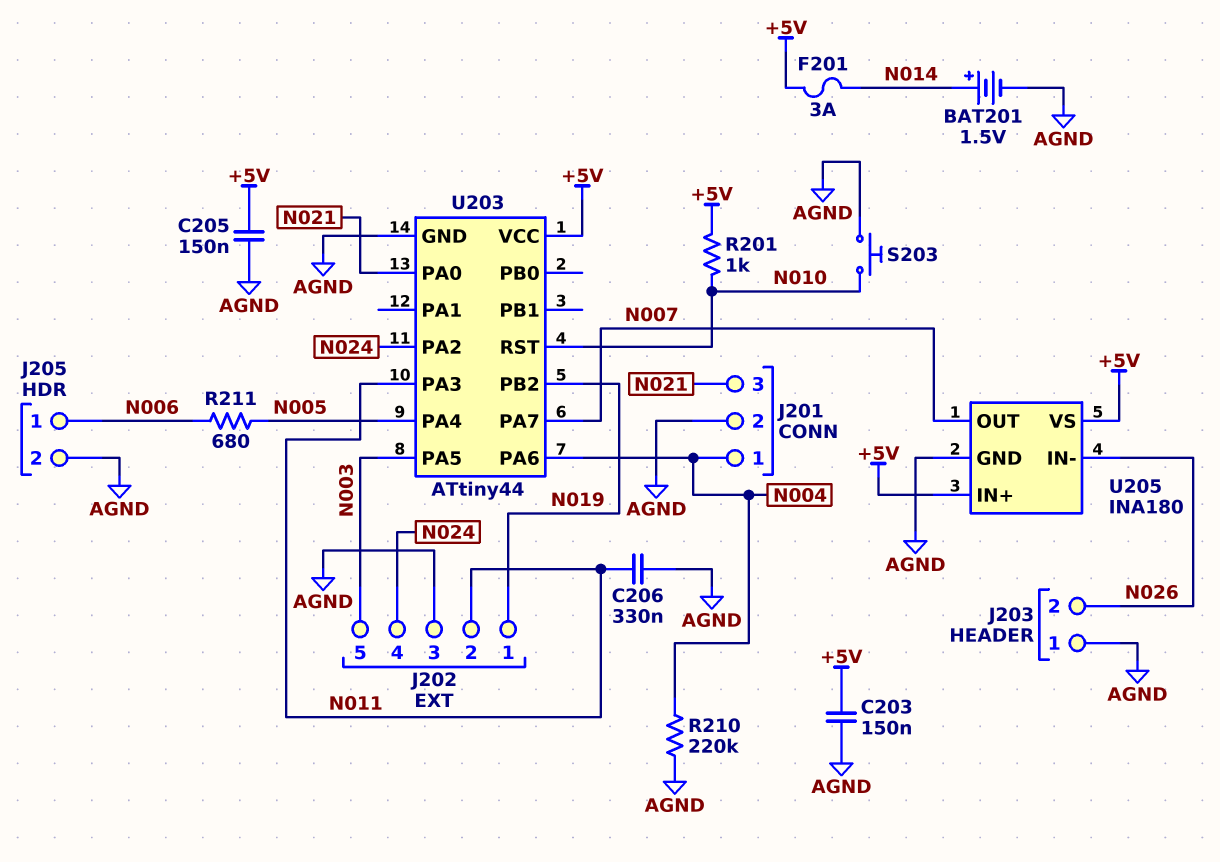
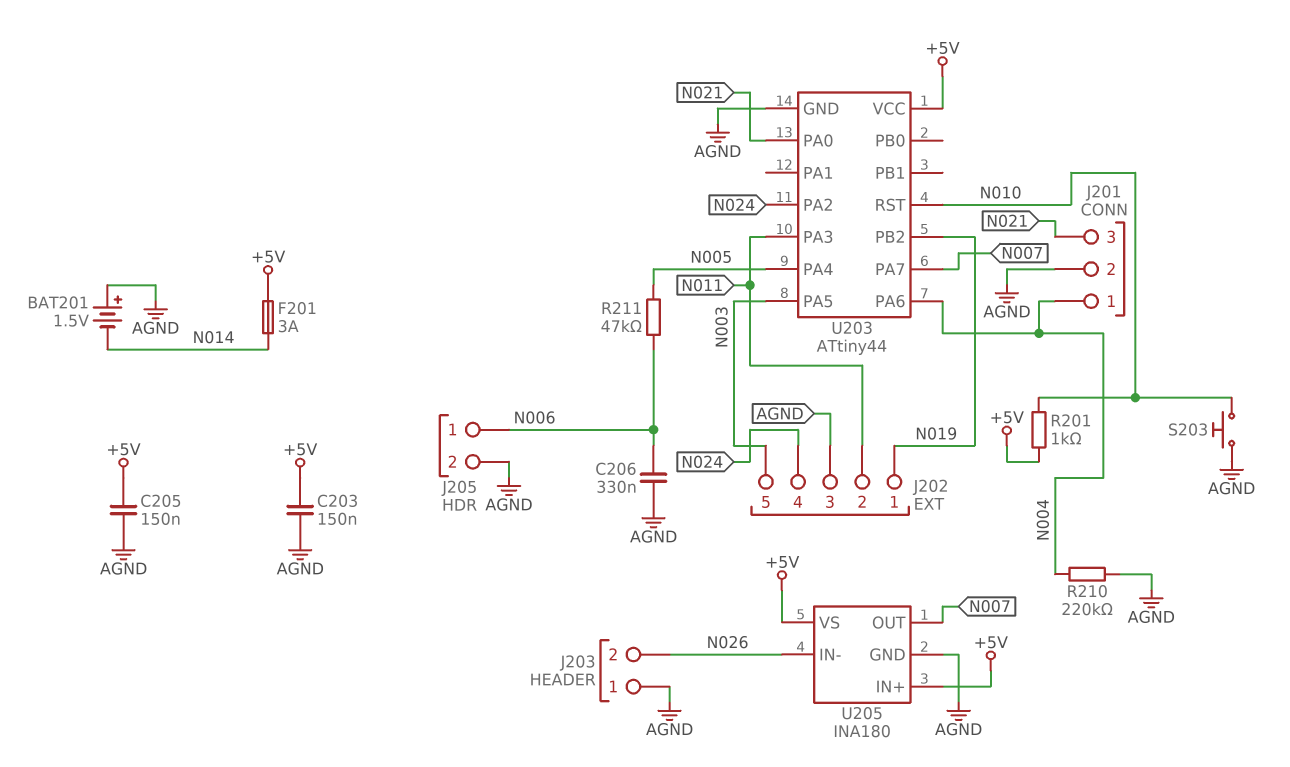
BAT201: 1.5V (plus N014, minus AGND) -> 1.5V (plus AGND, minus N014)
C206: 330nF (AGND, N011) -> 330nF (AGND, N006)
R211: 680 (N005, N006) -> 47k (N005, N006)

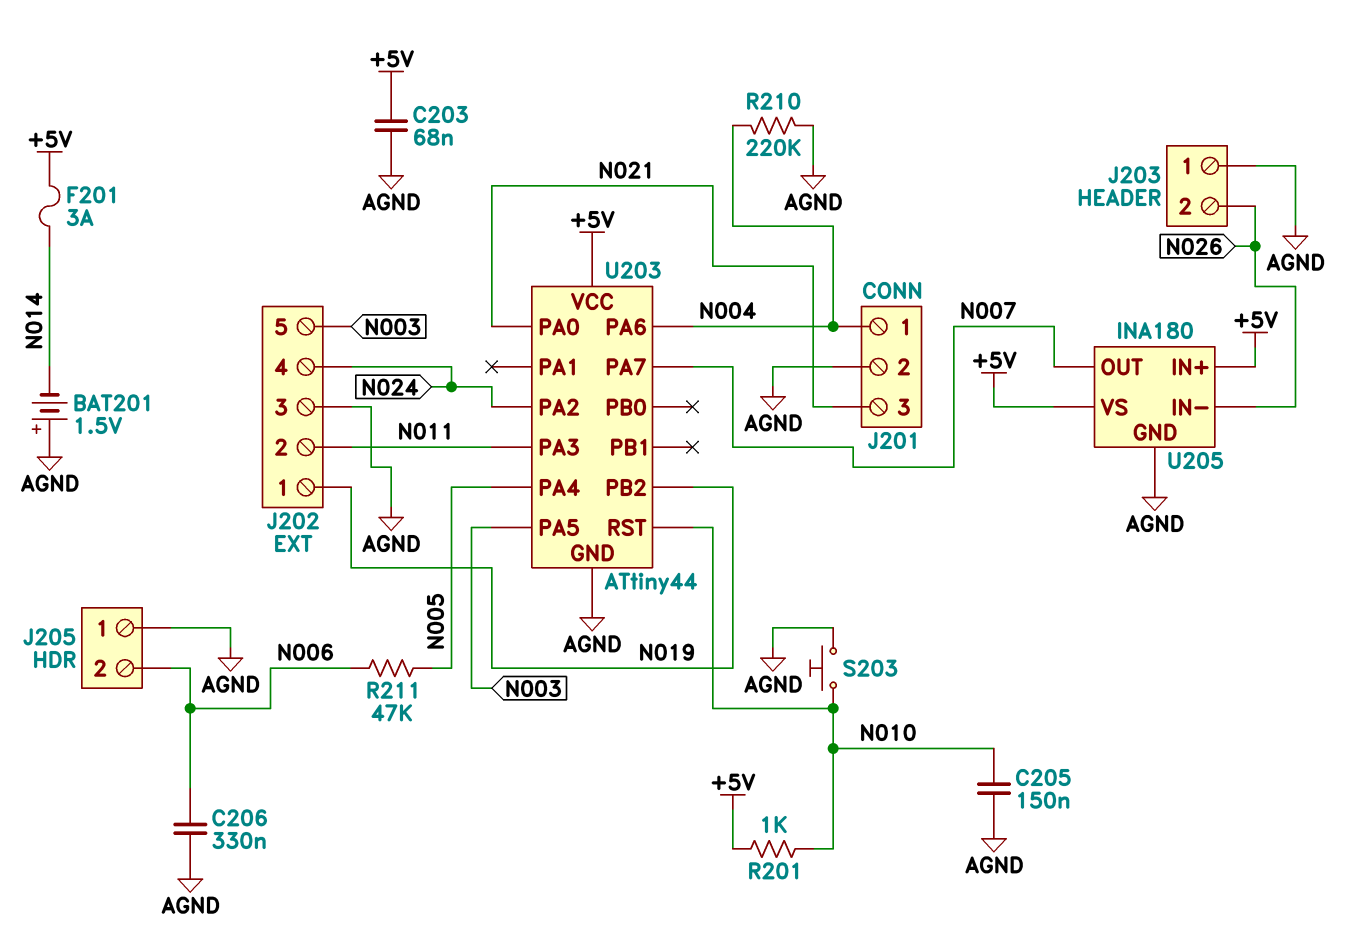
C203: 150nF (+5V, AGND) -> 68nF (+5V, AGND)
C205: 150nF (+5V, AGND) -> 150nF (AGND, N010)
J205 pin 1: N006 -> AGND
J205 pin 2: AGND -> N006

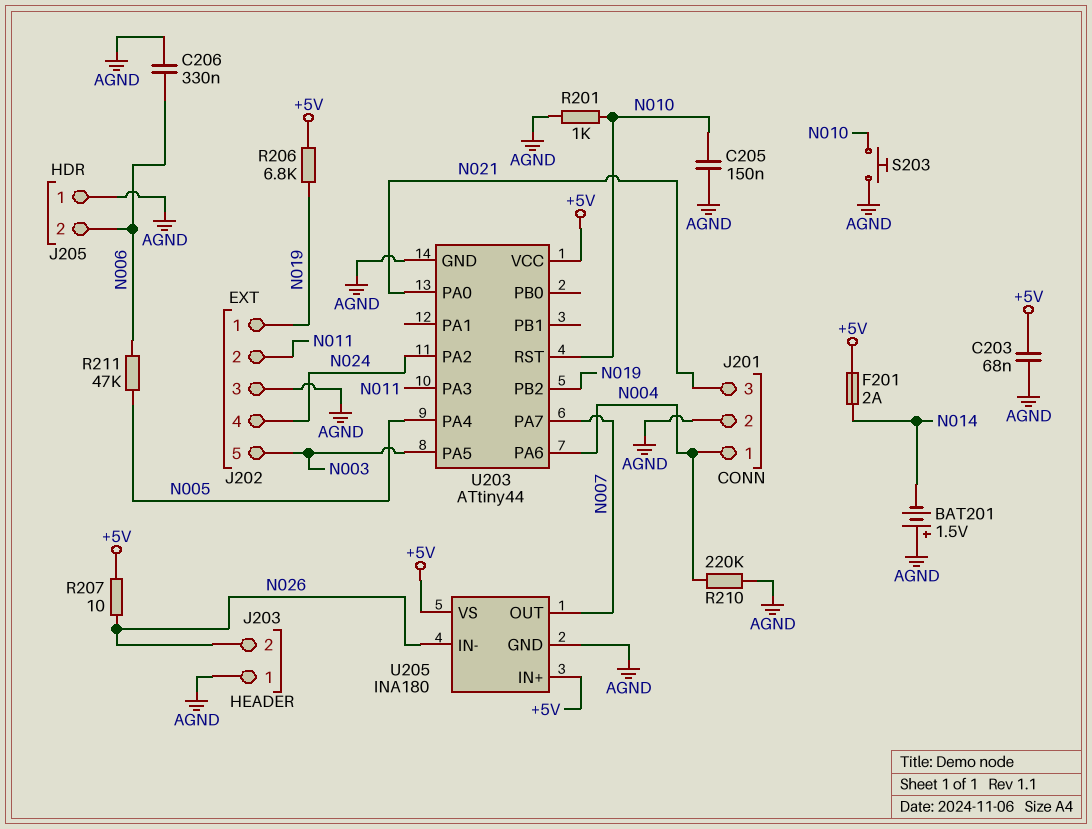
F201: 3A (+5V, N014) -> 2A (+5V, N014)
R201: 1k (+5V, N010) -> 1k (AGND, N010)
R206: none -> 6.8k (+5V, N019)
R207: none -> 10 (+5V, N026)

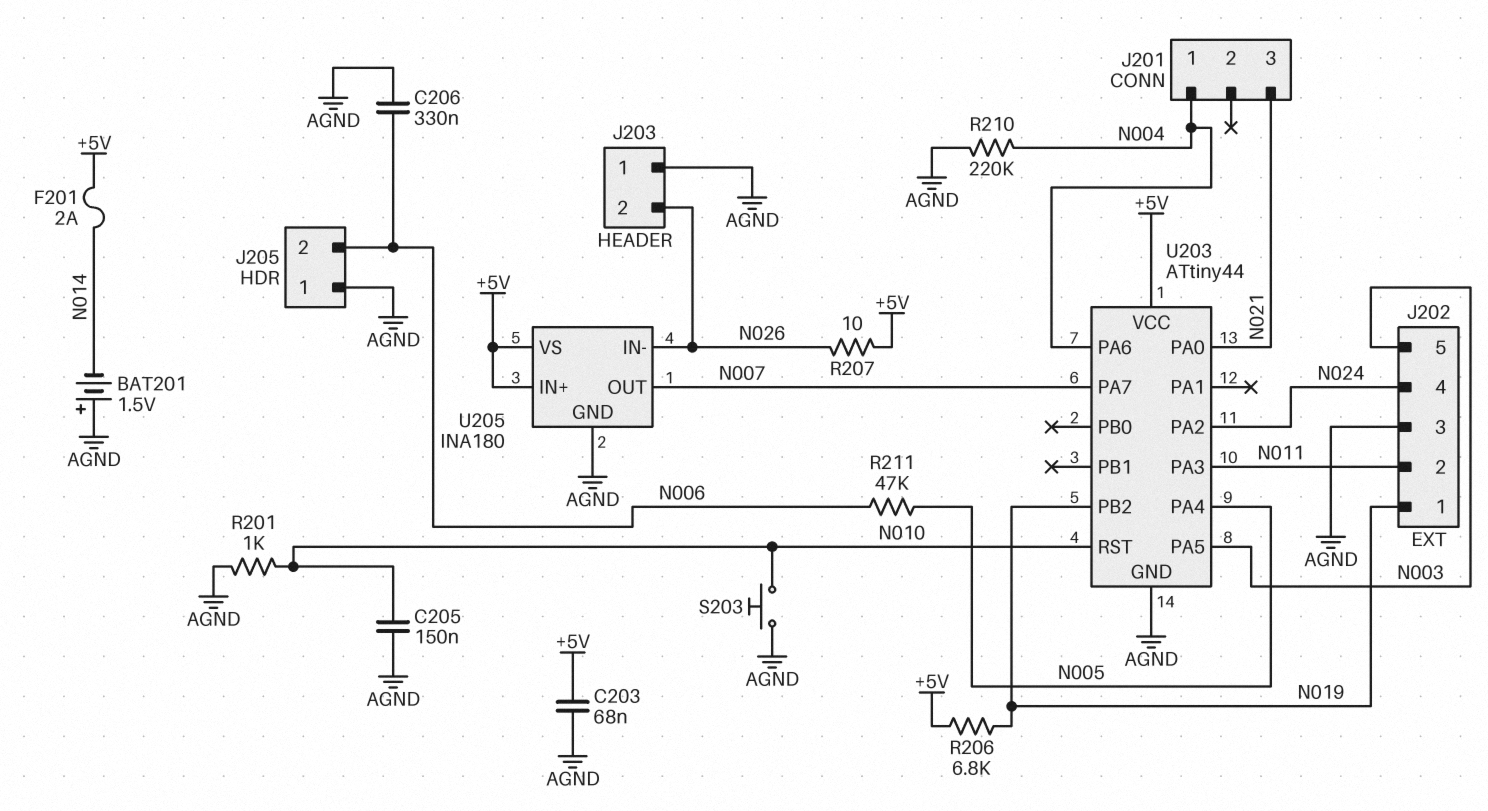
J201 pin 2: AGND -> none

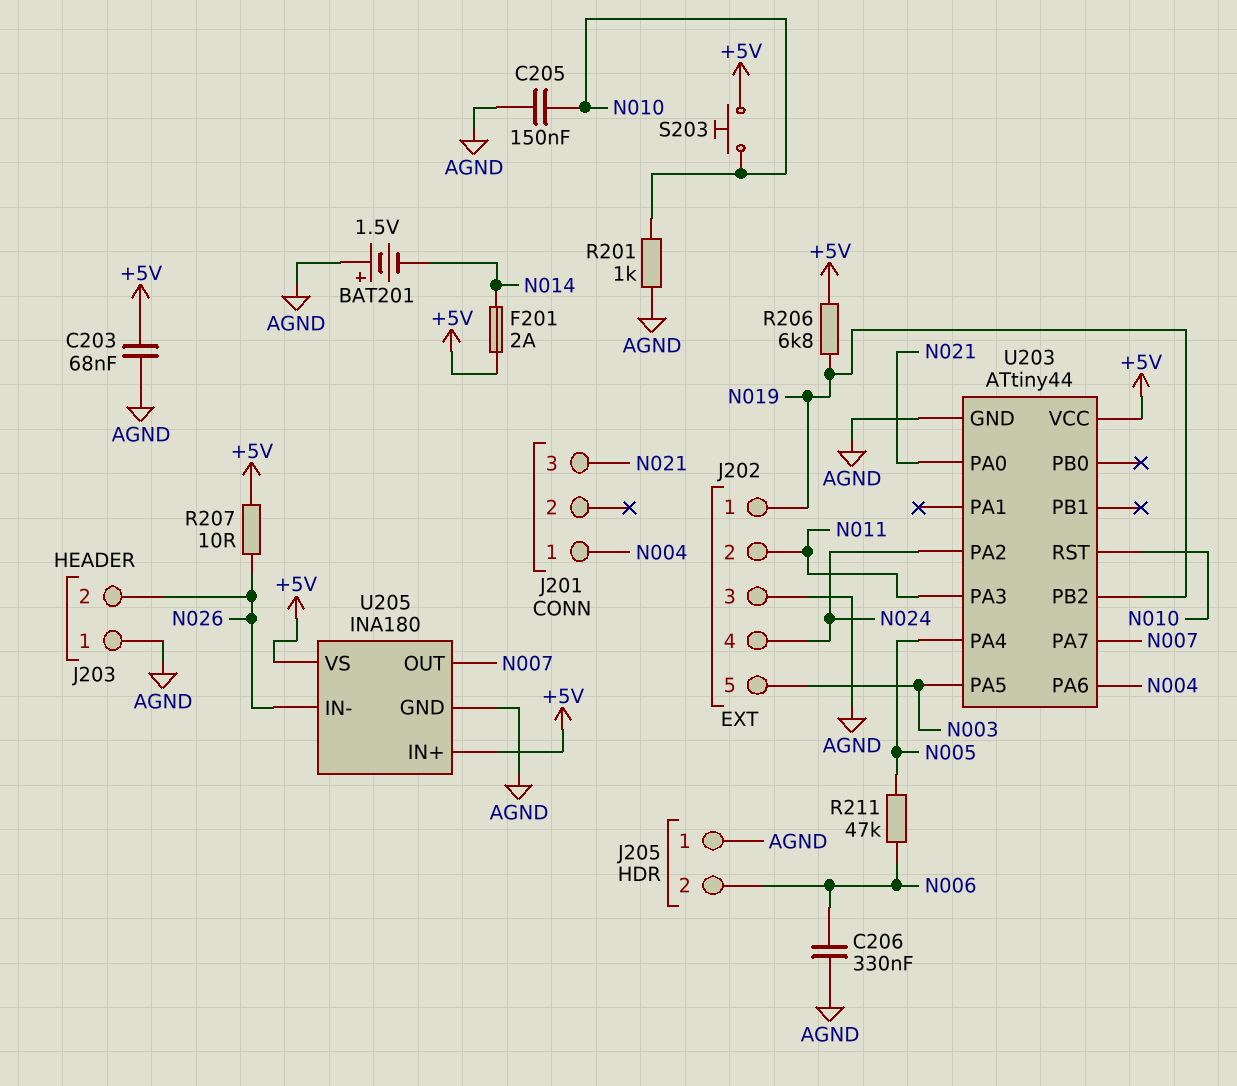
R210: 220k (AGND, N004) -> none
S203: button (AGND, N010) -> button (+5V, N010)

